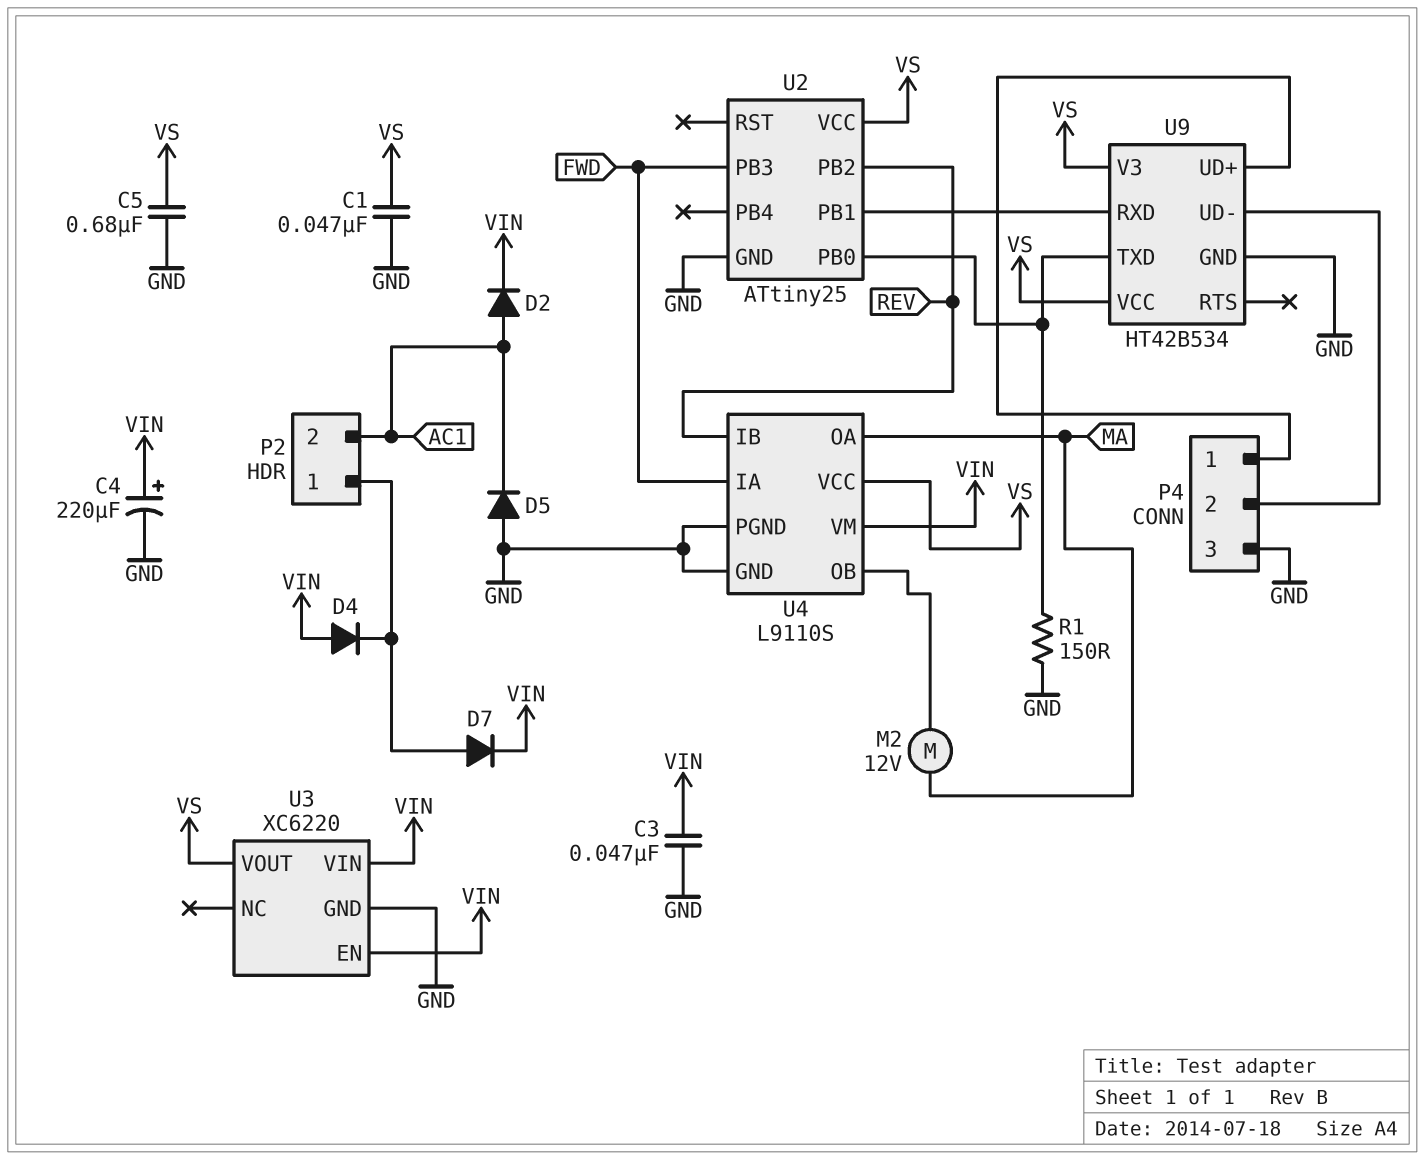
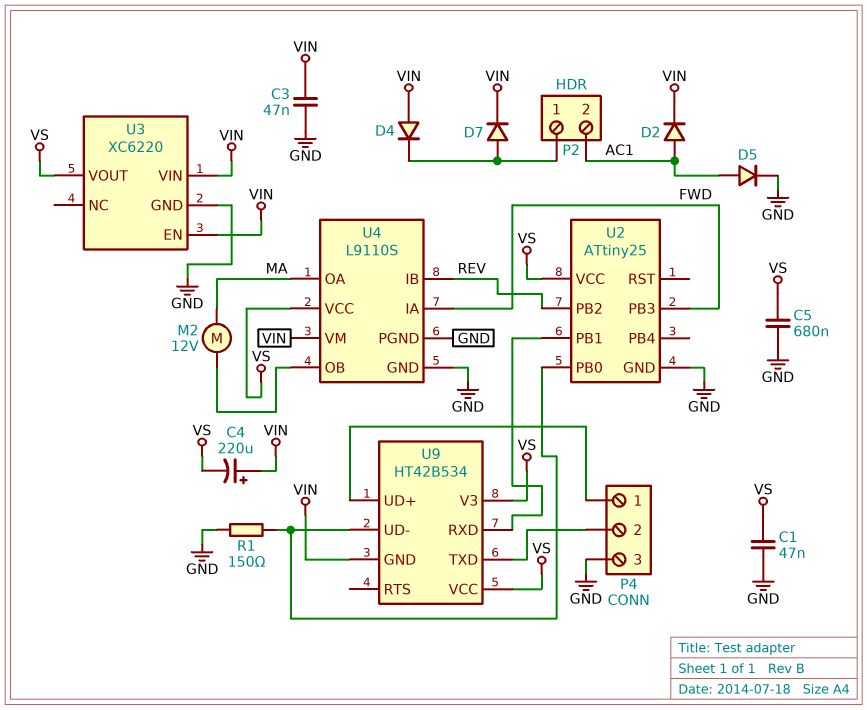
C4: 220uF (plus VIN, minus GND) -> 220uF (plus VIN, minus VS)
D5: diode (A GND, K AC1) -> diode (A AC1, K GND)
U9 pin GND: GND -> VIN
U9 pin TXD: U2/PB0 -> P4/2
U9 pin UD-: P4/2 -> U2/PB0

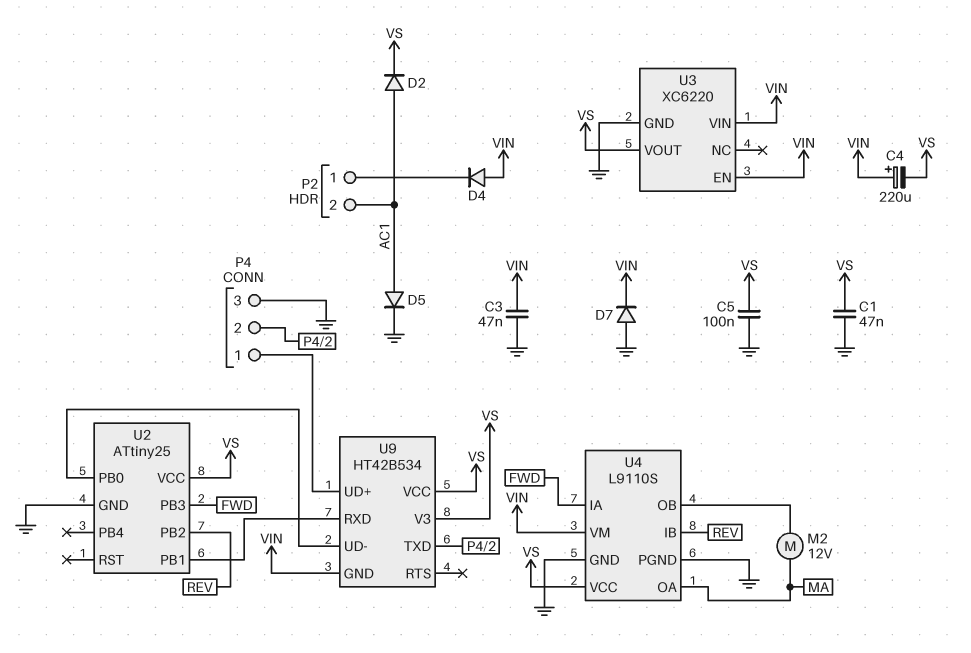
C5: 680nF (GND, VS) -> 100nF (GND, VS)
D2: diode (A AC1, K VIN) -> diode (A AC1, K VS)
D7: diode (A P2/1, K VIN) -> diode (A GND, K VIN)
R1: 150 (GND, U2/PB0) -> none

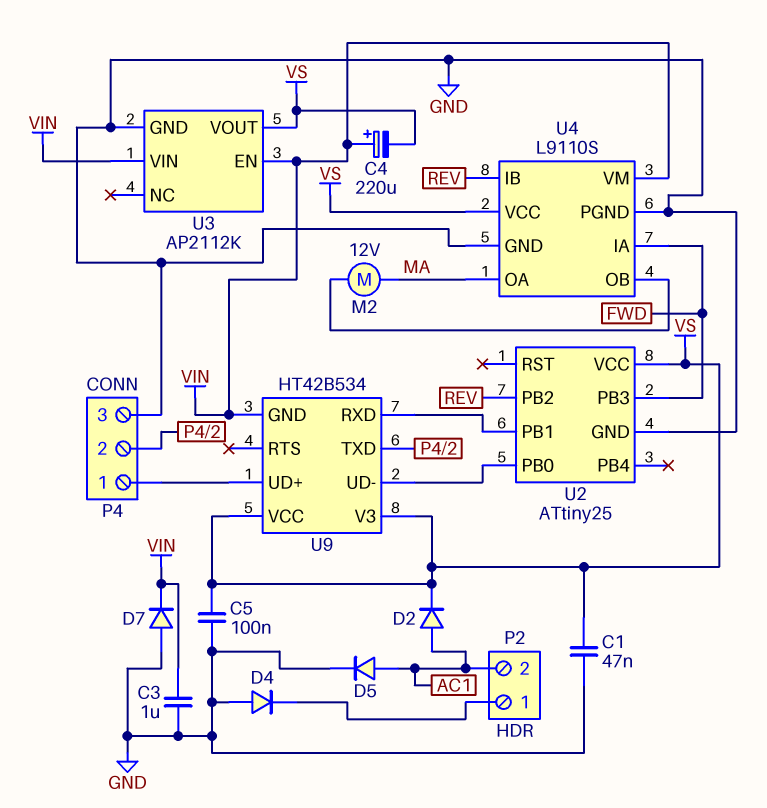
C3: 47nF (GND, VIN) -> 1uF (GND, VIN)
D4: diode (A VIN, K P2/1) -> diode (A GND, K P2/1)
U3: XC6220 -> AP2112K

